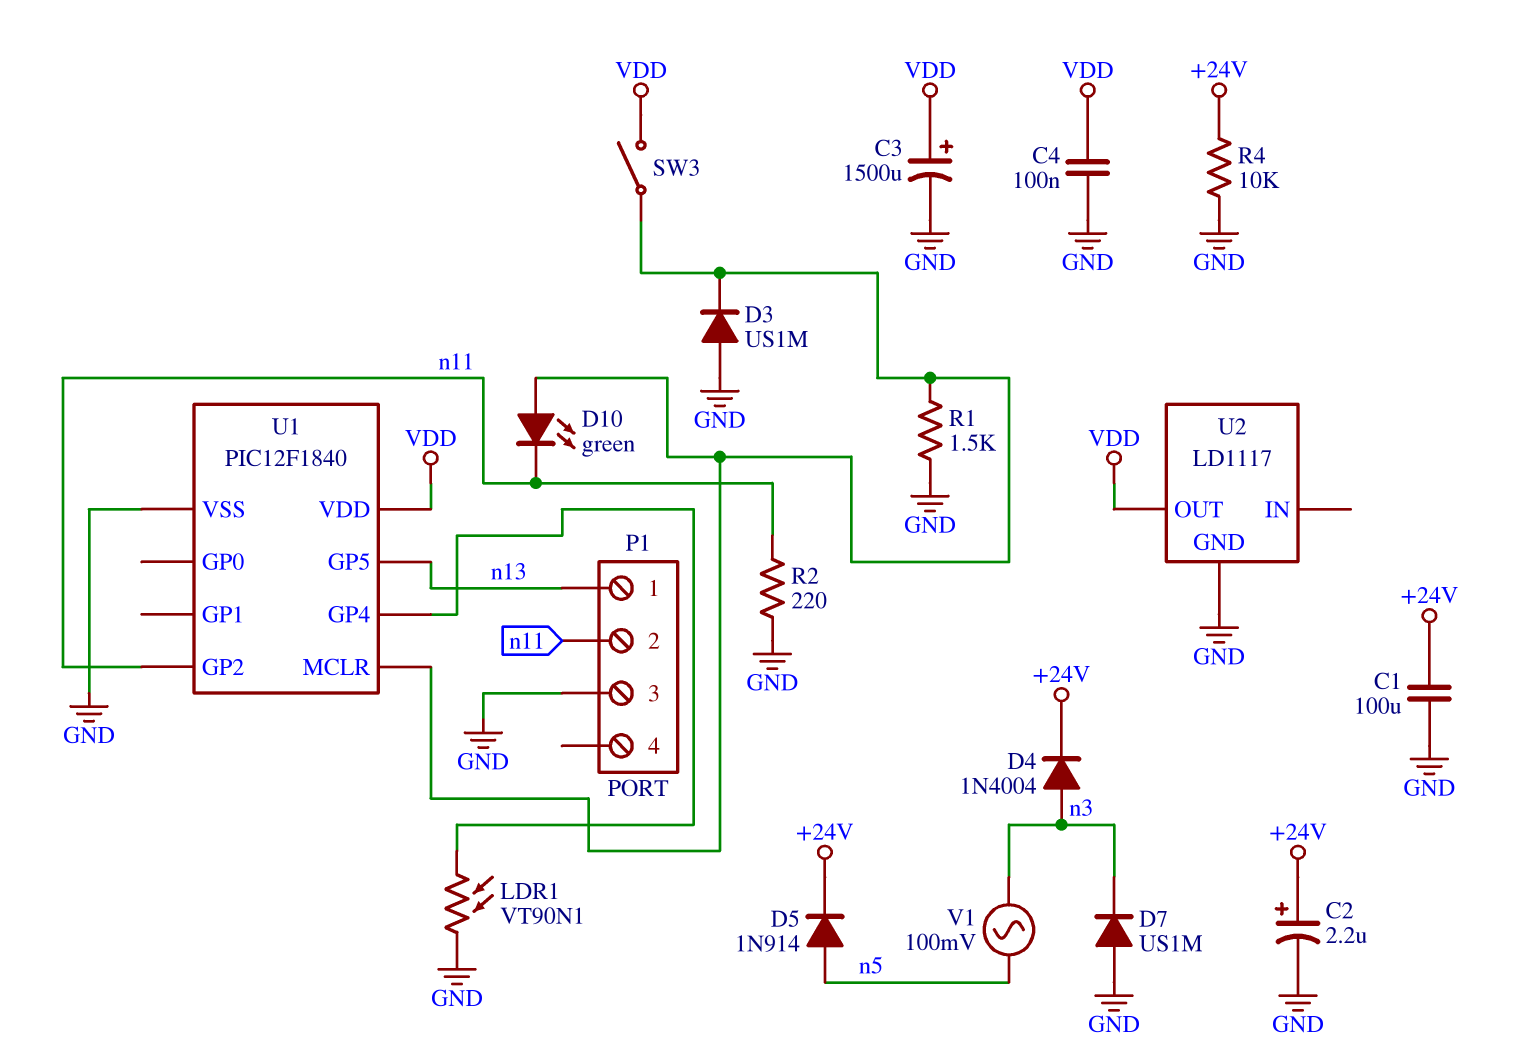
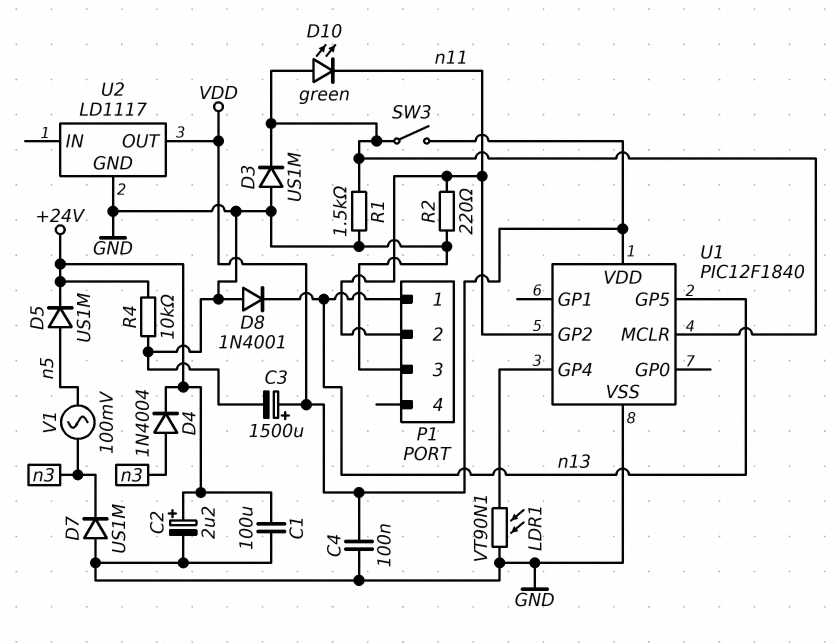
D5: diode 1N914 (A n5, K +24V) -> diode US1M (A n5, K +24V)
D8: none -> diode 1N4001 (A GND, K n13)

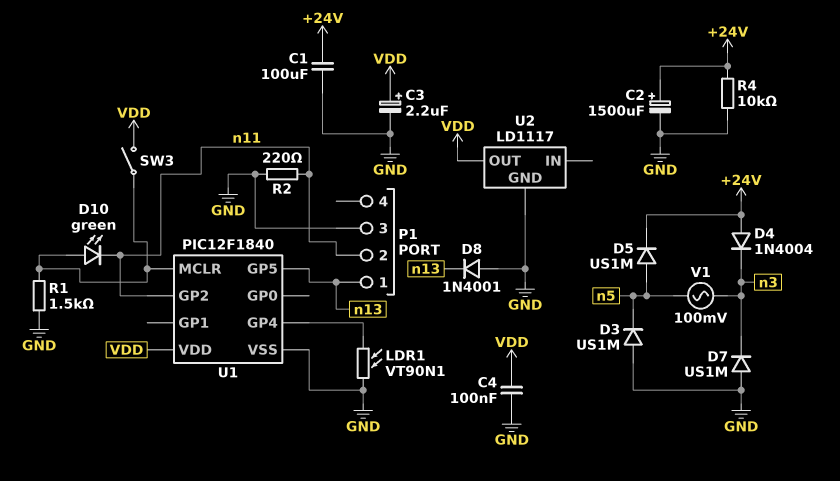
C2: 2.2uF (plus +24V, minus GND) -> 1500uF (plus +24V, minus GND)
C3: 1500uF (plus VDD, minus GND) -> 2.2uF (plus VDD, minus GND)
D3: diode US1M (A GND, K U1/MCLR) -> diode US1M (A GND, K n5)
D4: diode 1N4004 (A n3, K +24V) -> diode 1N4004 (A +24V, K n3)

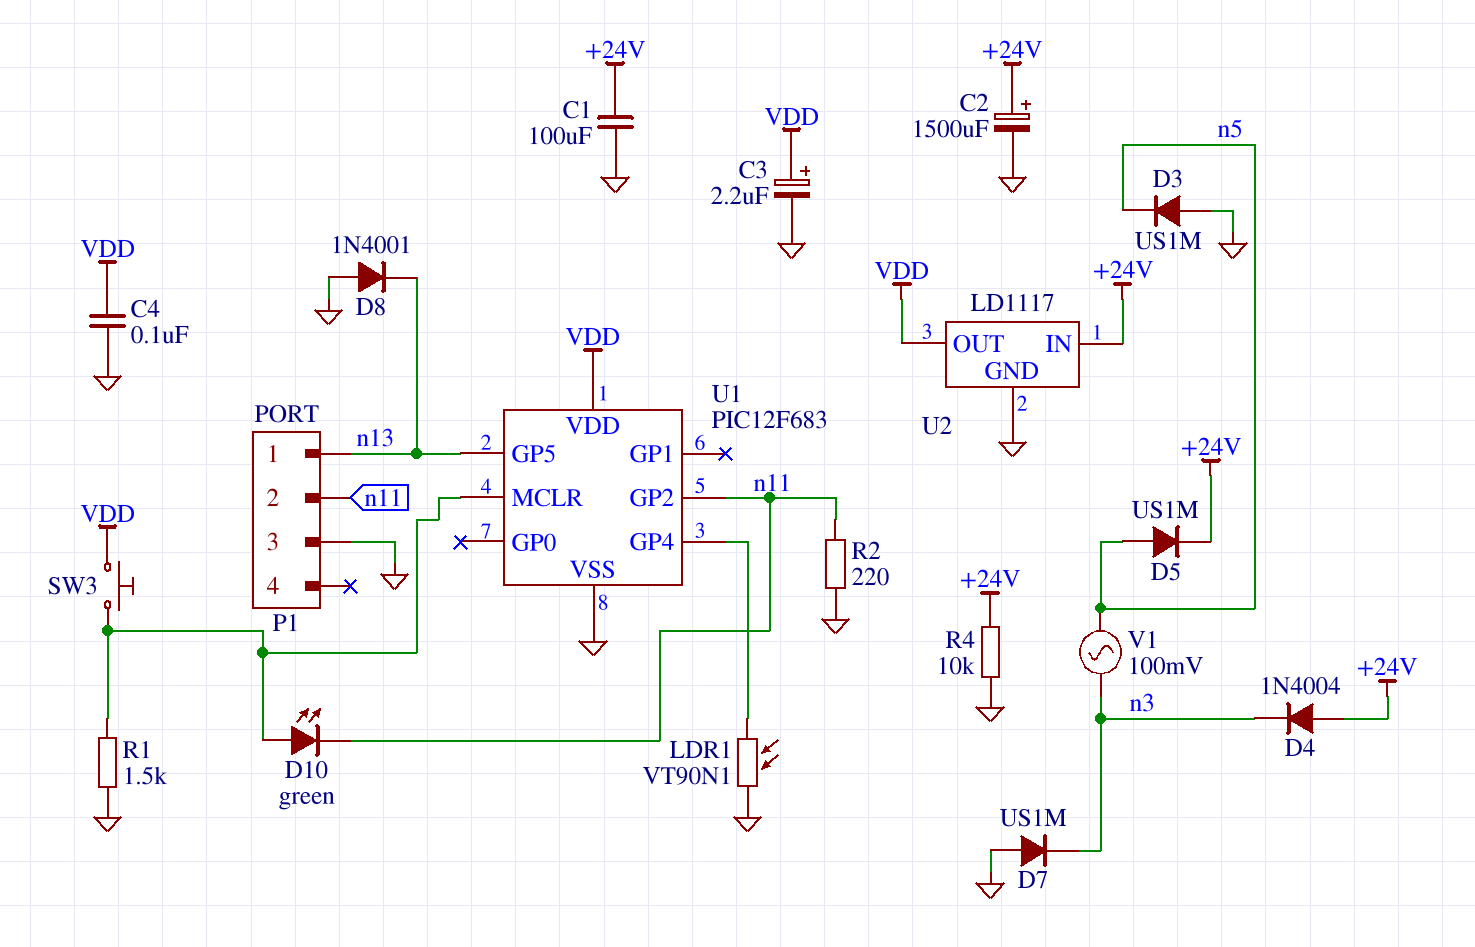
SW3: switch (U1/MCLR, VDD) -> button (U1/MCLR, VDD)
U1: PIC12F1840 -> PIC12F683
U2 pin IN: none -> +24V

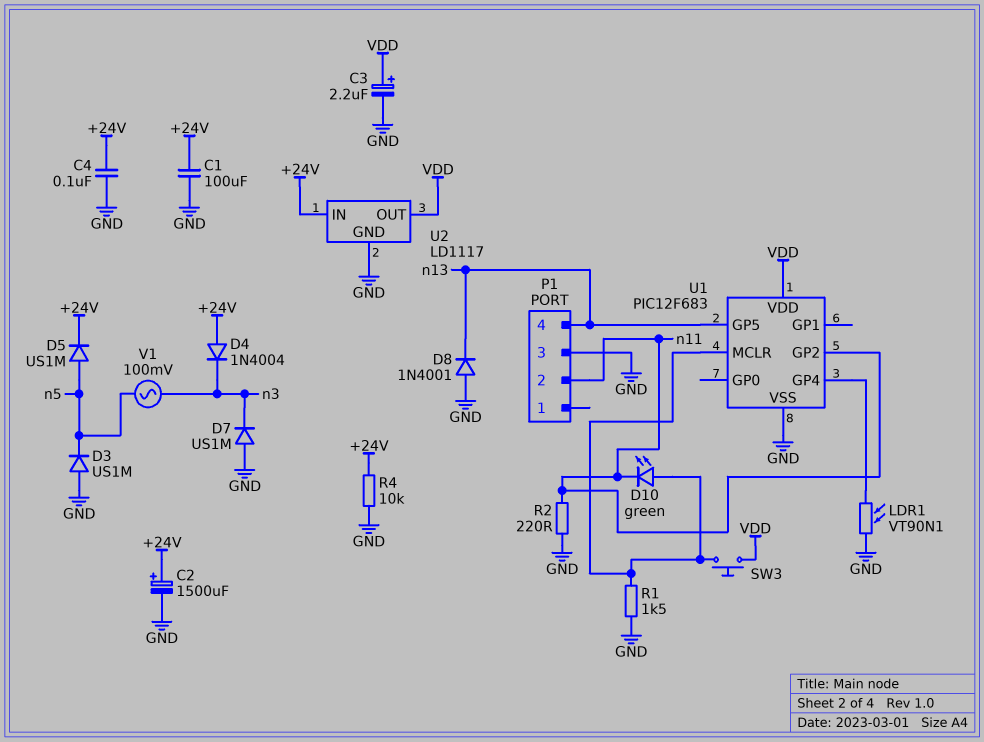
C4: 100nF (GND, VDD) -> 100nF (+24V, GND)
P1 pin 1: n13 -> none
P1 pin 4: none -> n13

